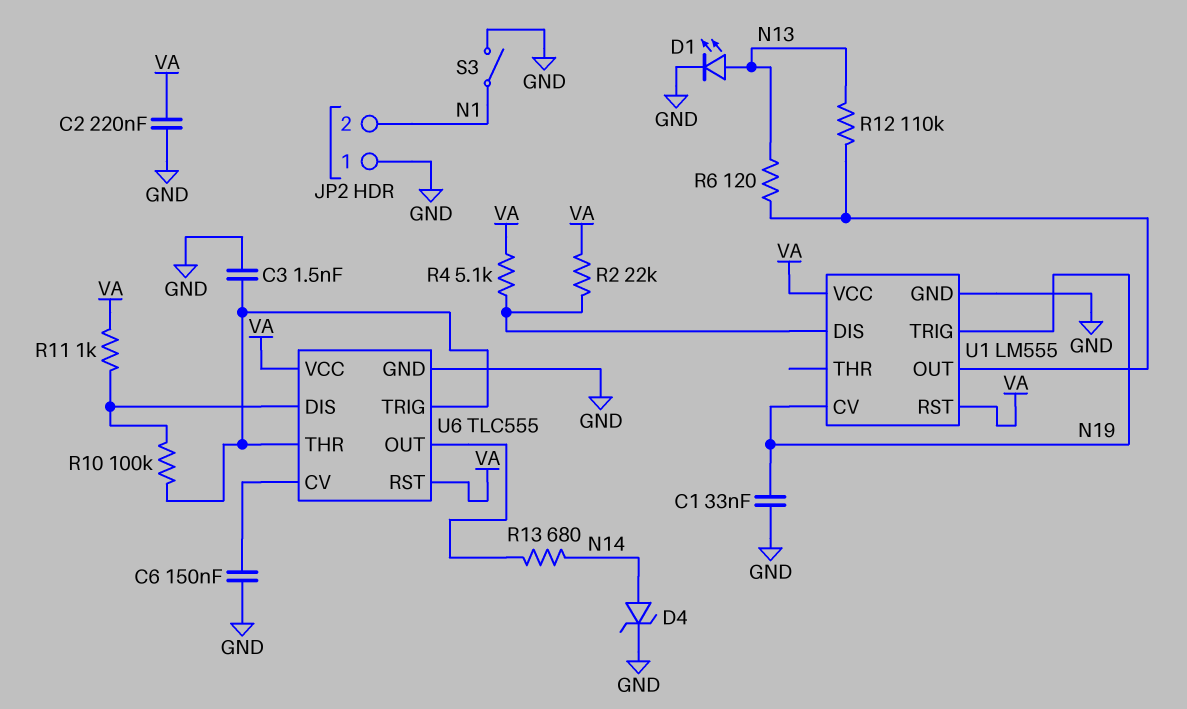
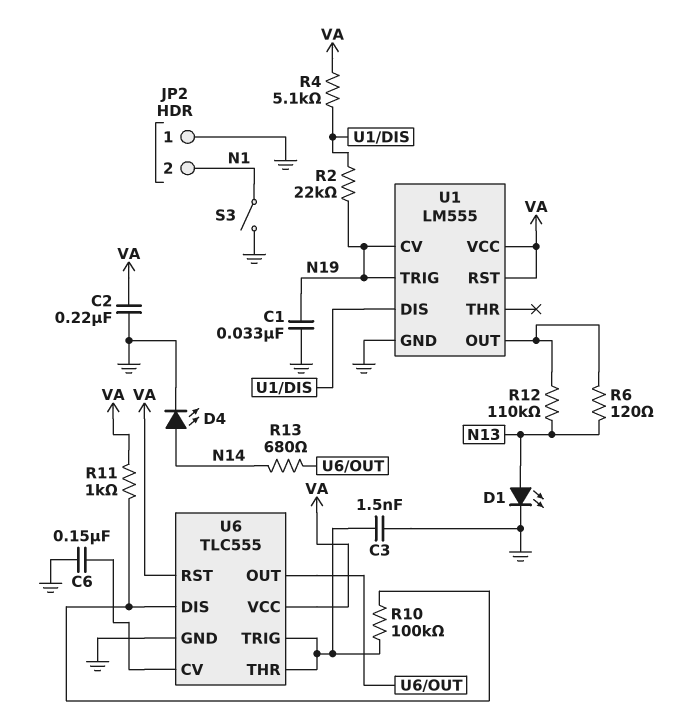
D4: zener (A N14, K GND) -> LED (A N14, K GND)
R2: 22k (U1/DIS, VA) -> 22k (N19, U1/DIS)

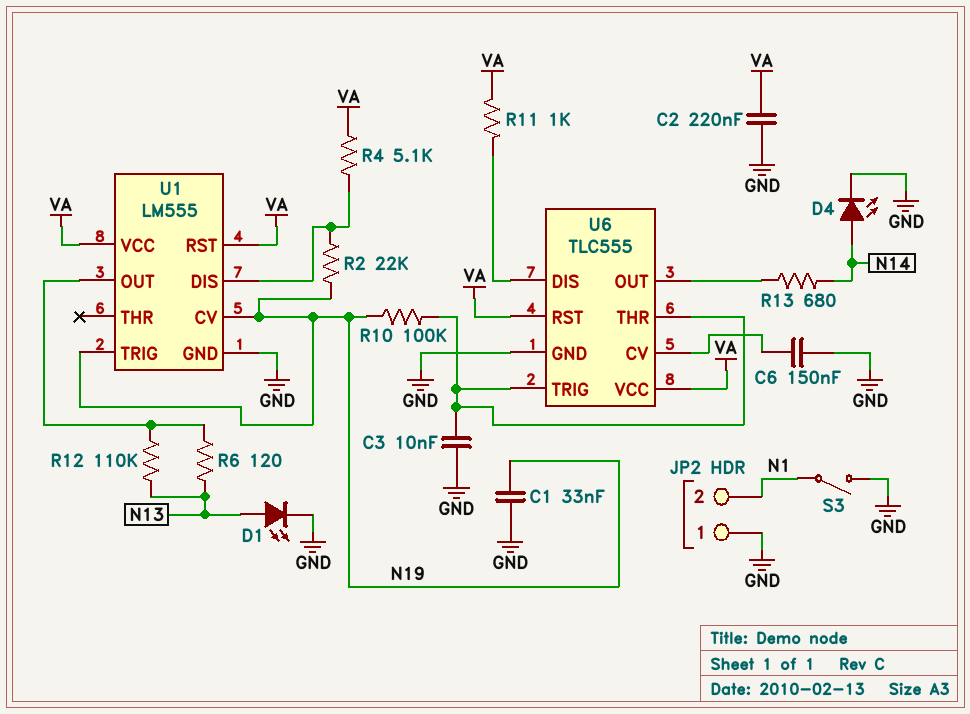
C3: 1.5nF (GND, U6/THR) -> 10nF (GND, U6/THR)
R10: 100k (U6/DIS, U6/THR) -> 100k (N19, U6/THR)

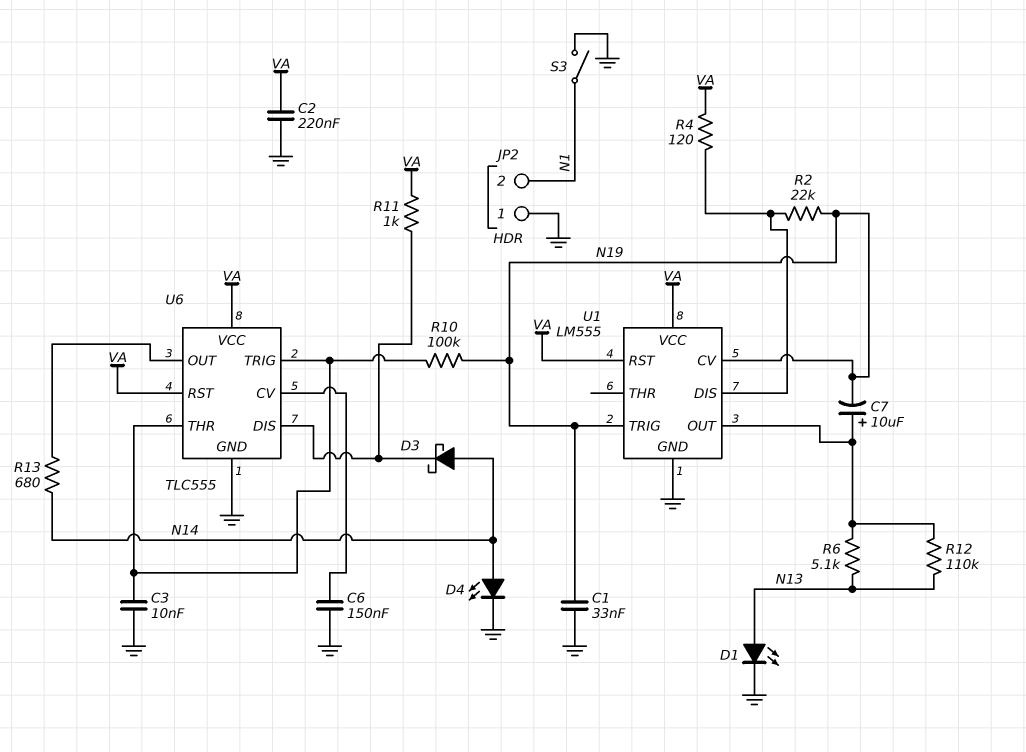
C7: none -> 10uF (plus U1/OUT, minus N19)
D3: none -> schottky (A N14, K U6/DIS)
R4: 5.1k (U1/DIS, VA) -> 120 (U1/DIS, VA)
R6: 120 (N13, U1/OUT) -> 5.1k (N13, U1/OUT)

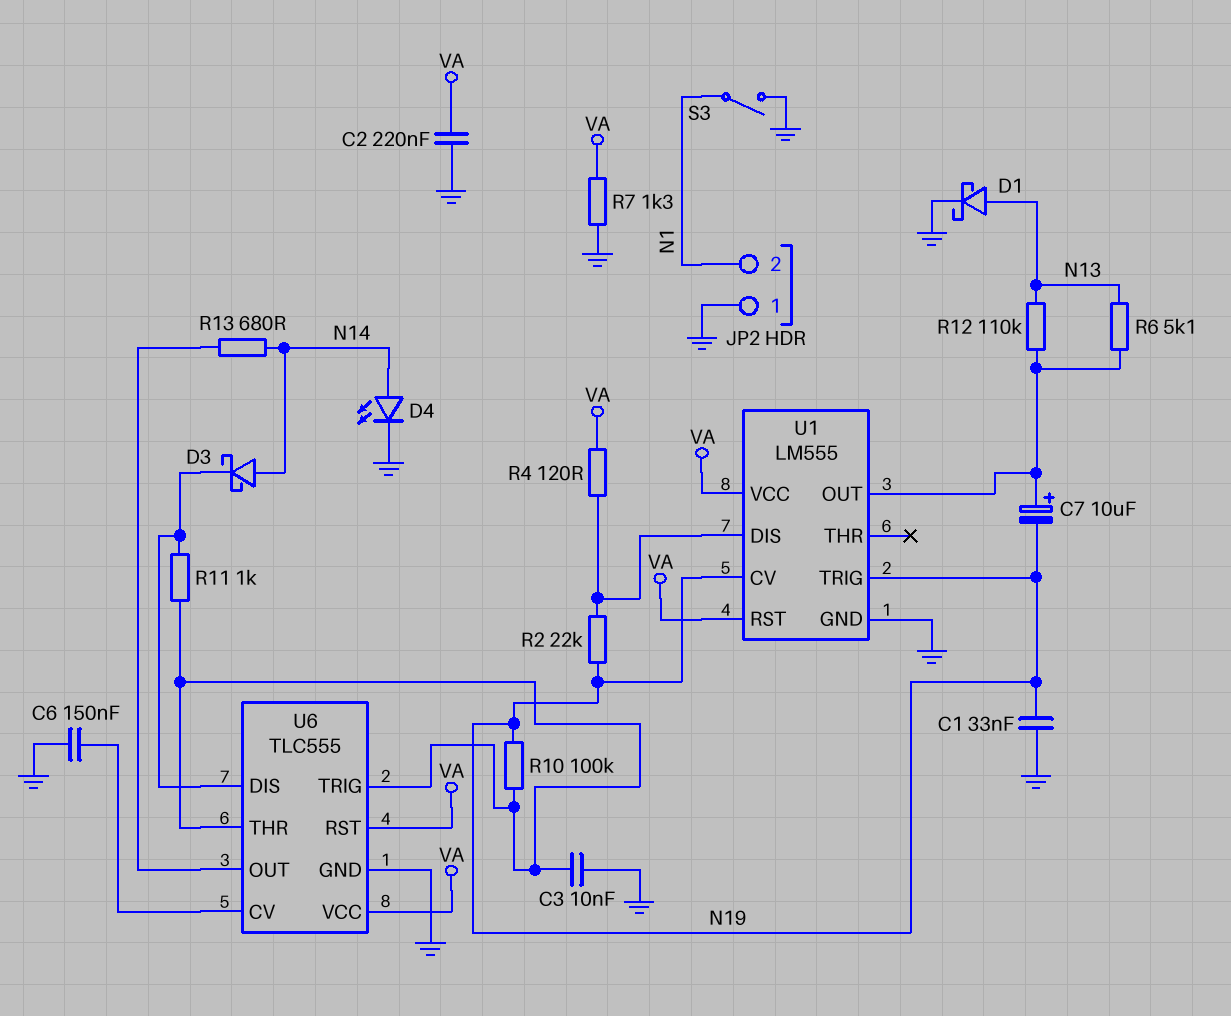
D1: LED (A N13, K GND) -> schottky (A N13, K GND)
R7: none -> 1.3k (GND, VA)
R11: 1k (U6/DIS, VA) -> 1k (U6/DIS, U6/THR)

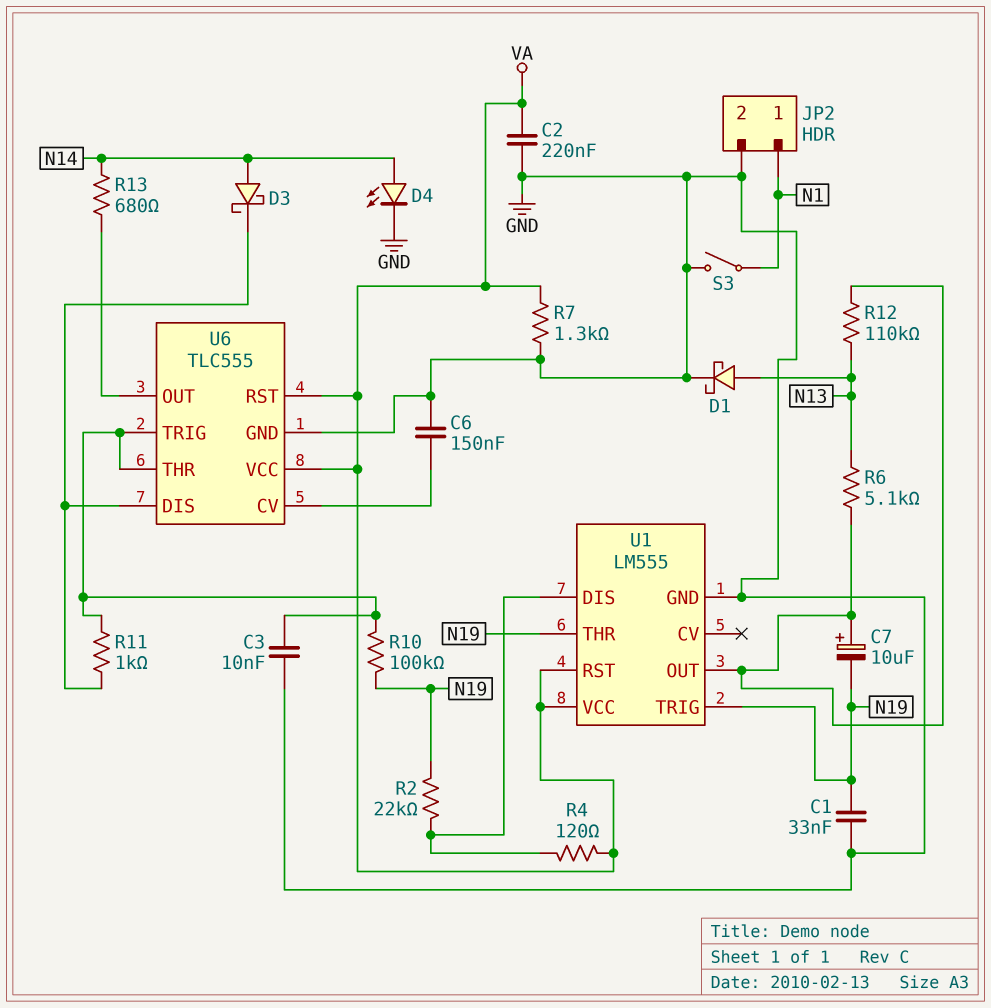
JP2 pin 1: GND -> N1
JP2 pin 2: N1 -> GND
U1 pin CV: N19 -> none
U1 pin THR: none -> N19

